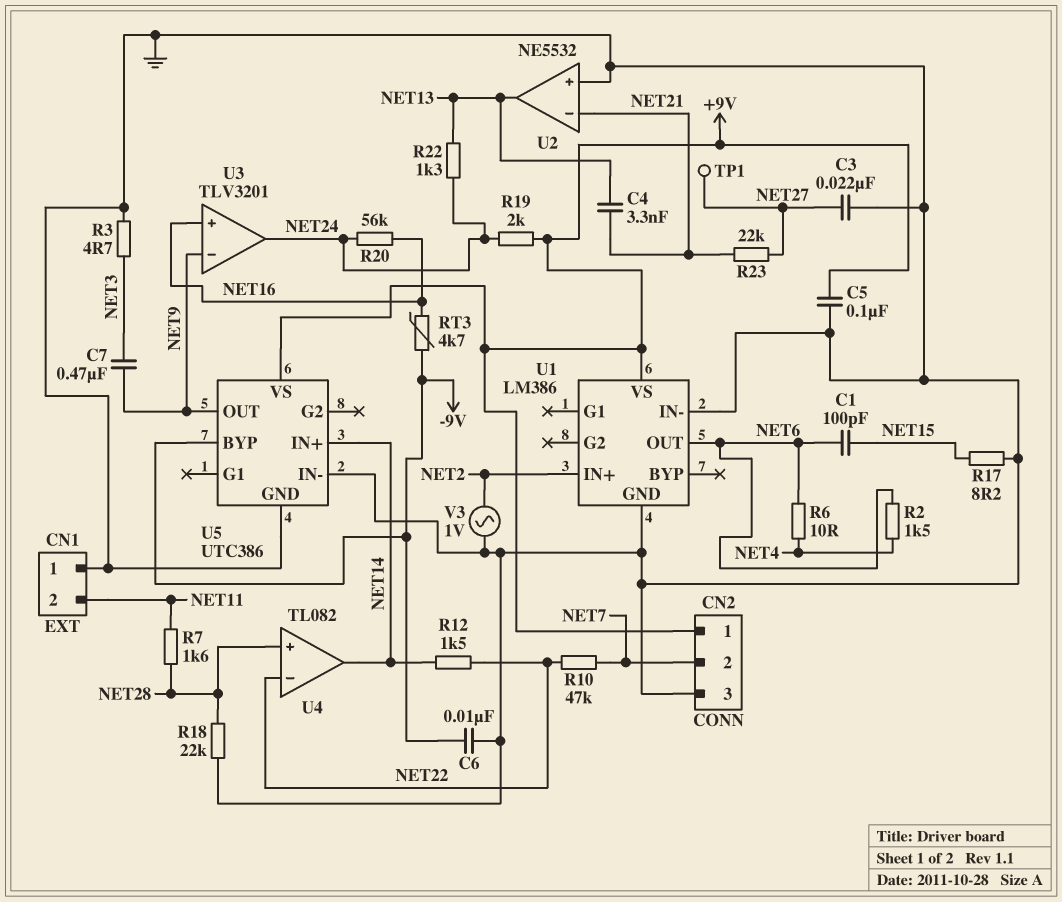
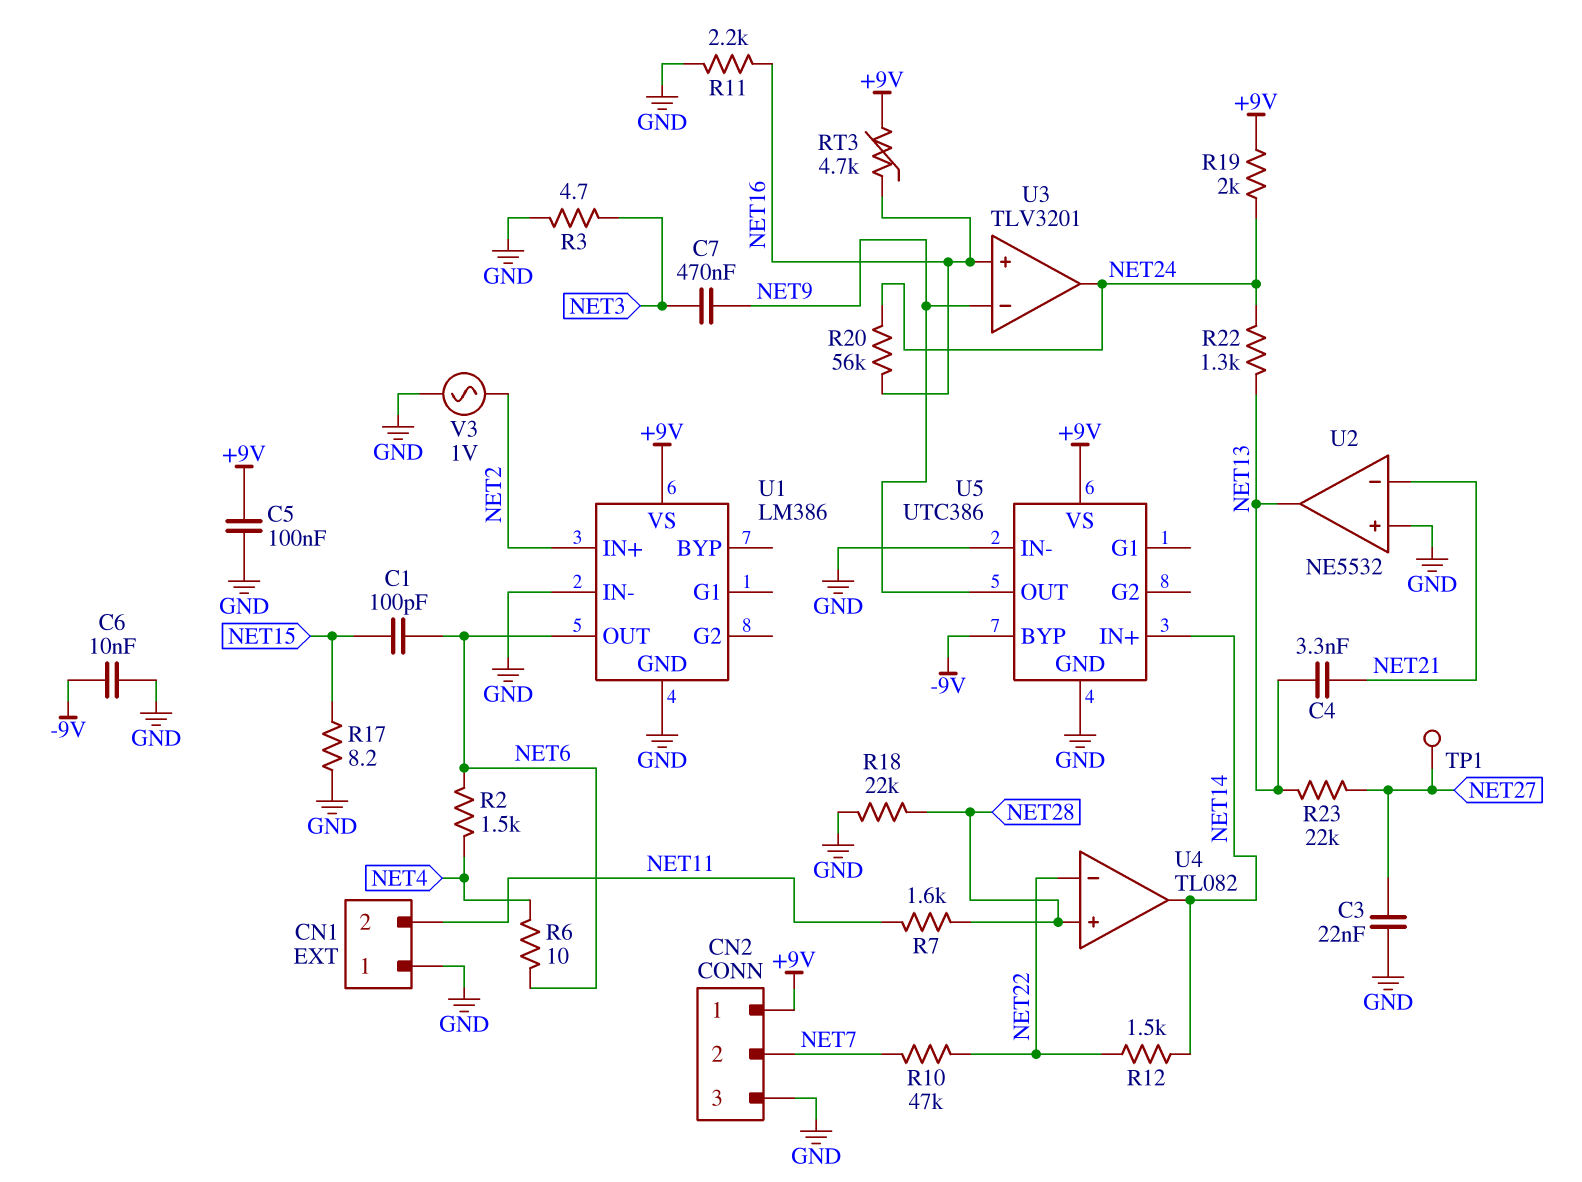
R11: none -> 2.2k (GND, NET16)
R23: 22k (NET21, NET27) -> 22k (NET13, NET27)
RT3: 4.7k (-9V, NET16) -> 4.7k (+9V, NET16)

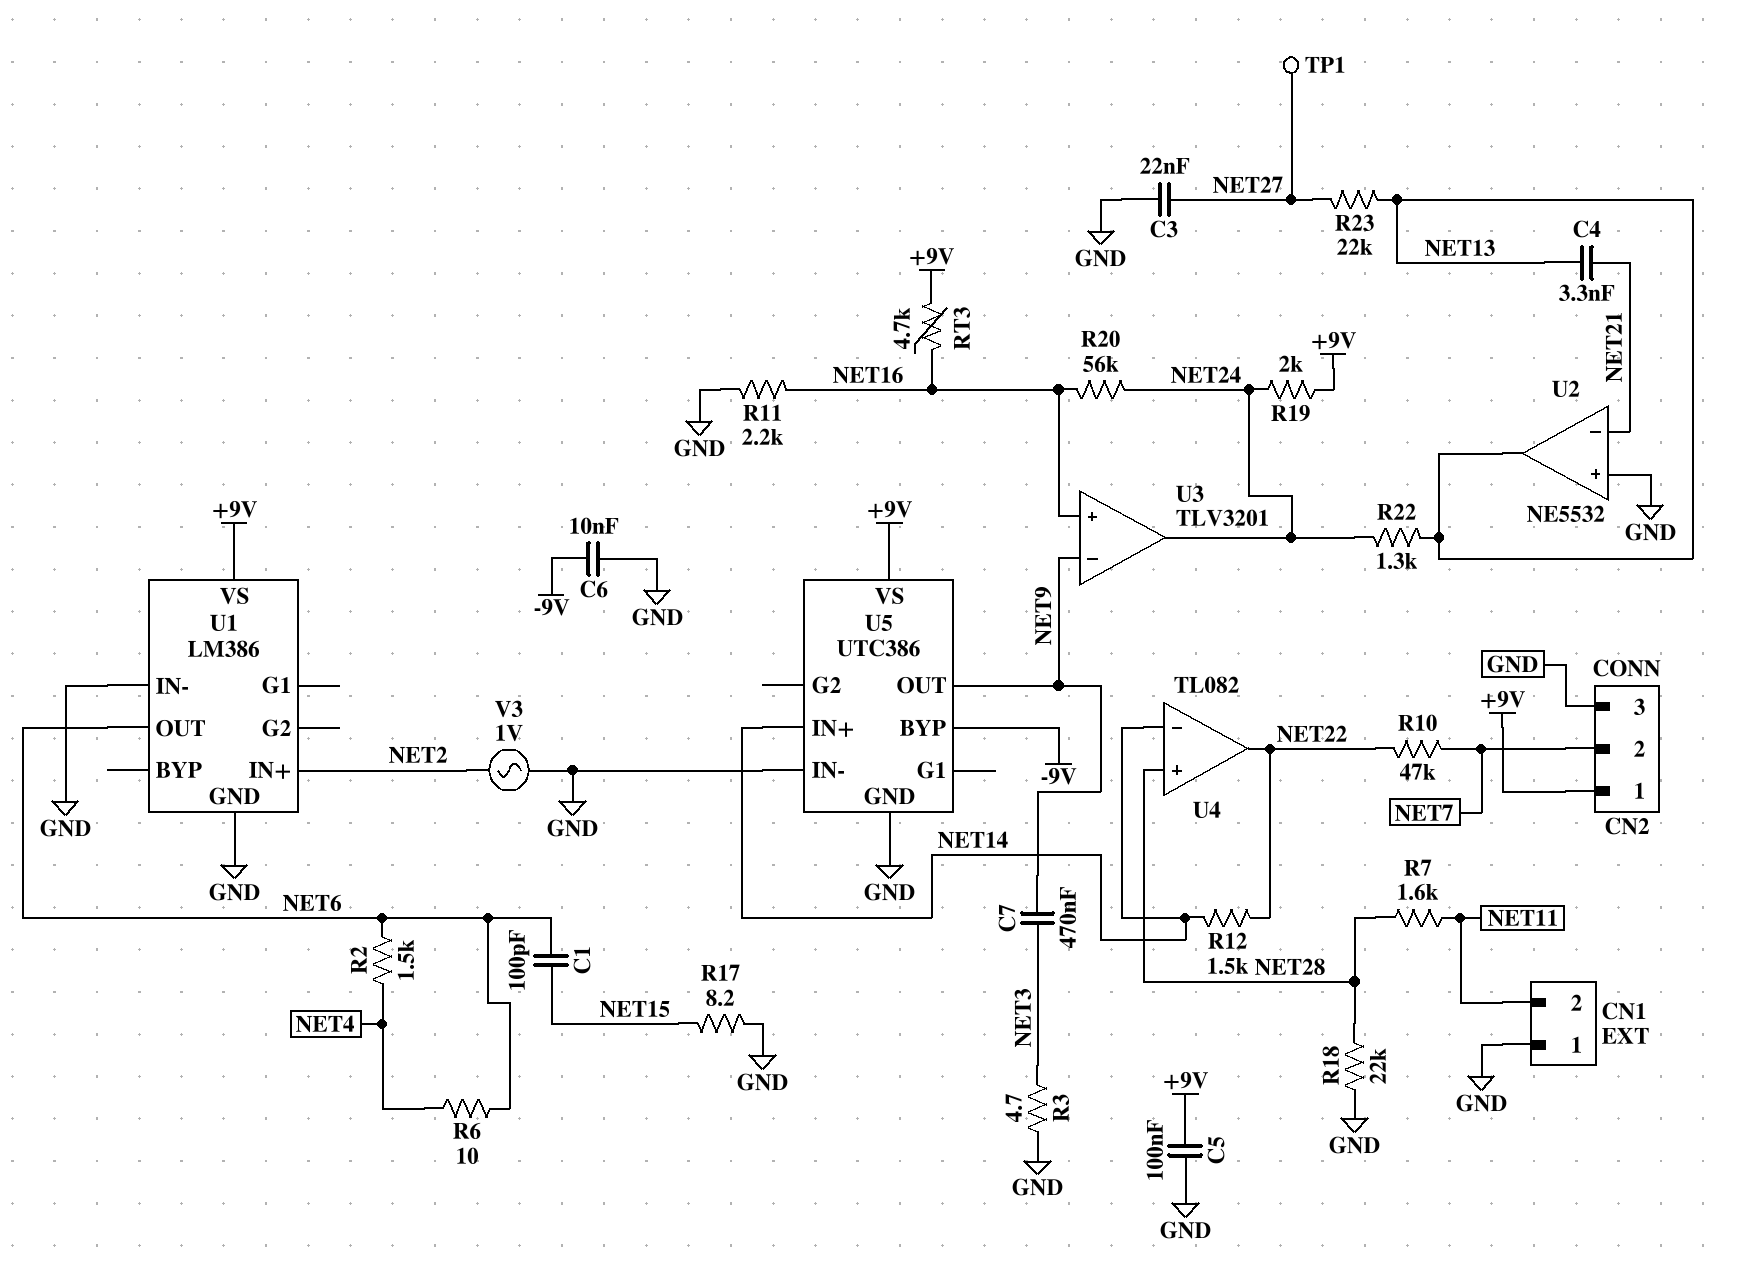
U4 pin in-: NET22 -> NET14
U4 pin out: NET14 -> NET22

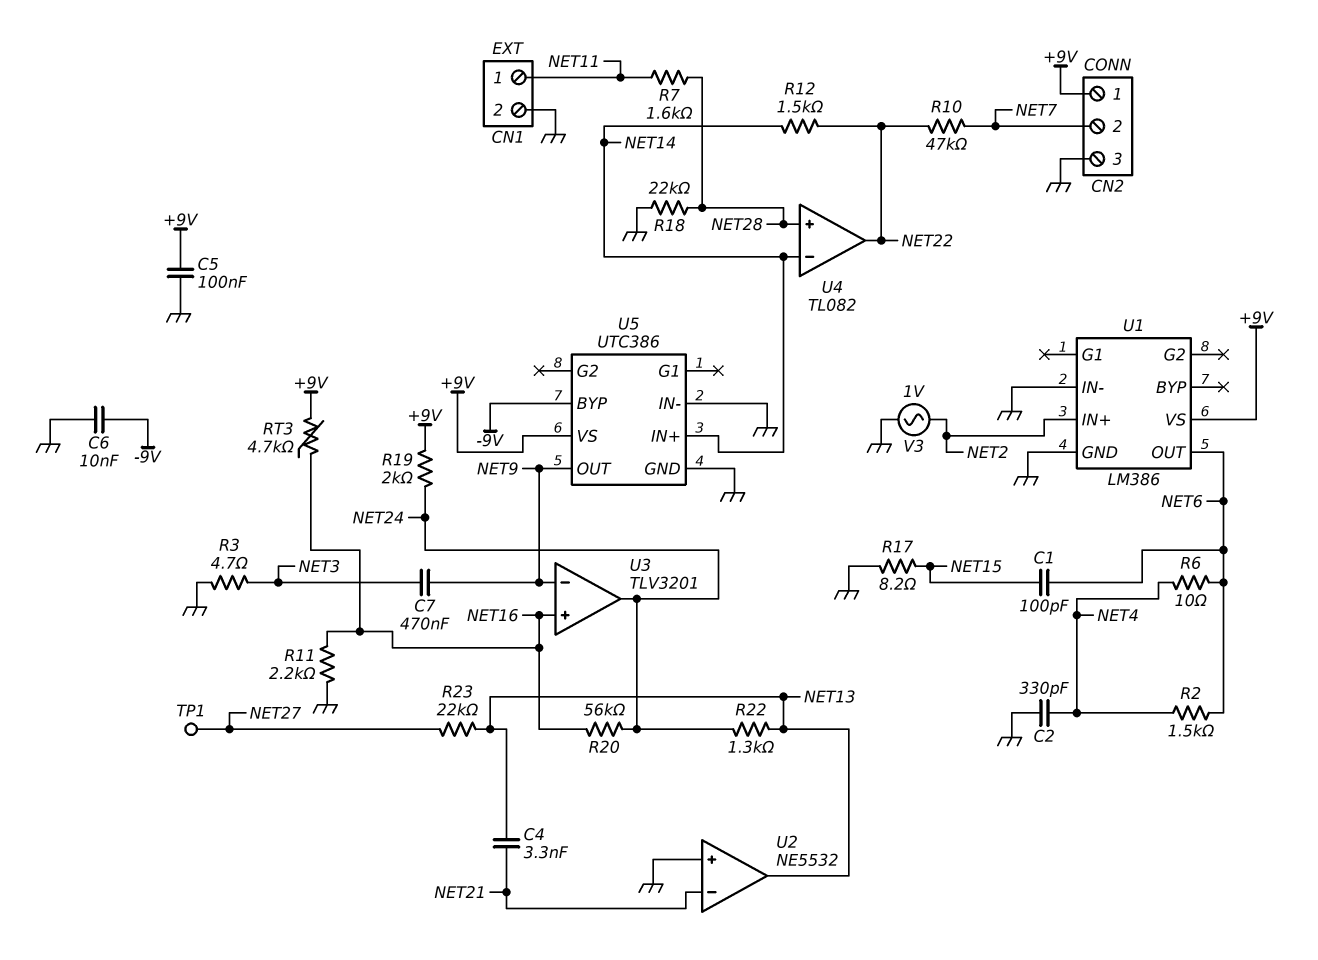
C2: none -> 330pF (GND, NET4)
C3: 22nF (GND, NET27) -> none
CN1 pin 1: GND -> NET11
CN1 pin 2: NET11 -> GND

